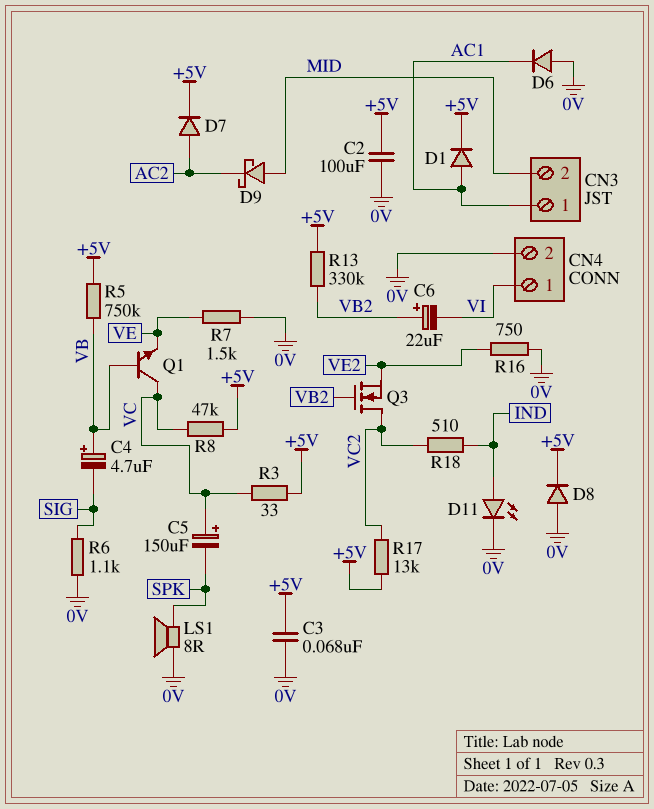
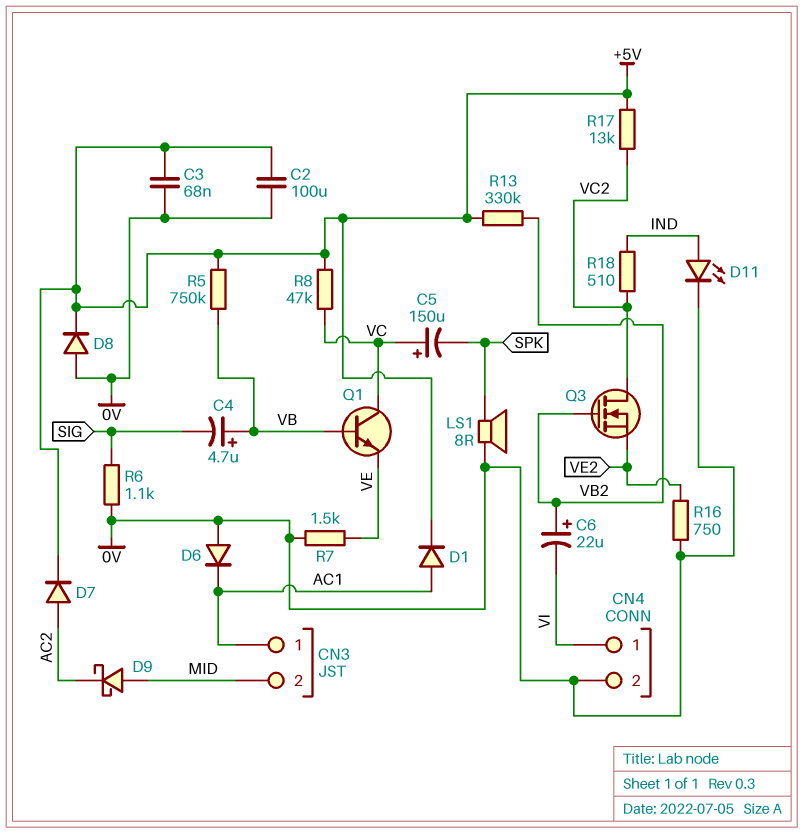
R3: 33 (+5V, VC) -> none

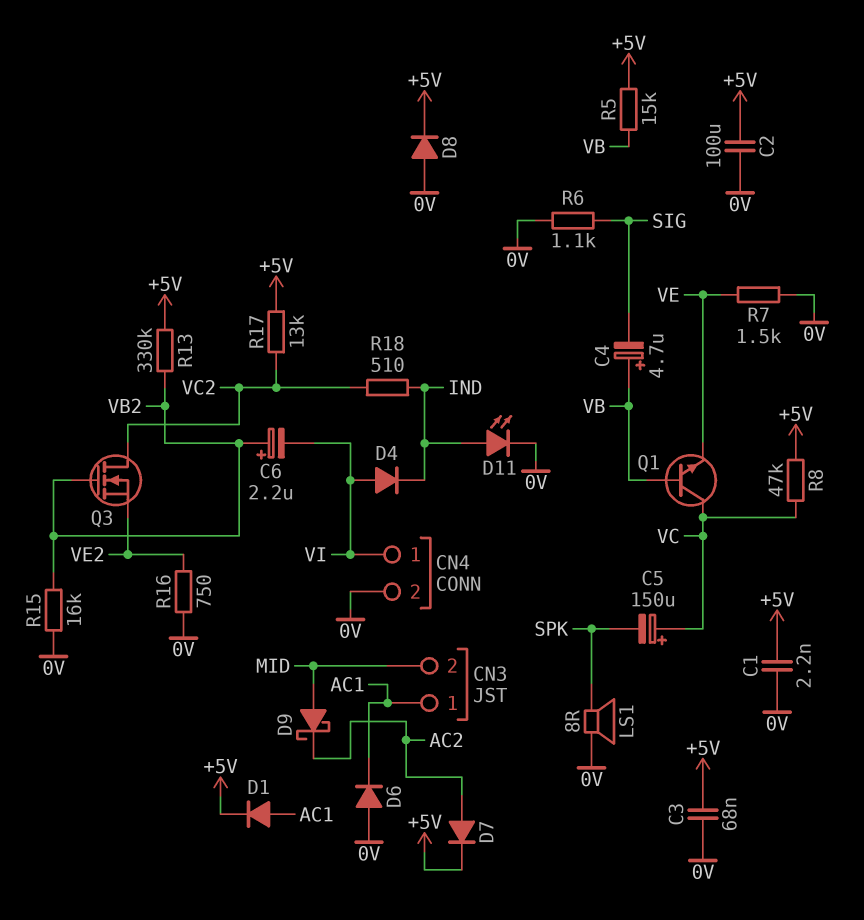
C1: none -> 2.2nF (+5V, 0V)
C6: 22uF (plus VB2, minus VI) -> 2.2uF (plus VB2, minus VI)
D4: none -> diode (A VI, K IND)
R5: 750k (+5V, VB) -> 15k (+5V, VB)
R15: none -> 16k (0V, VB2)

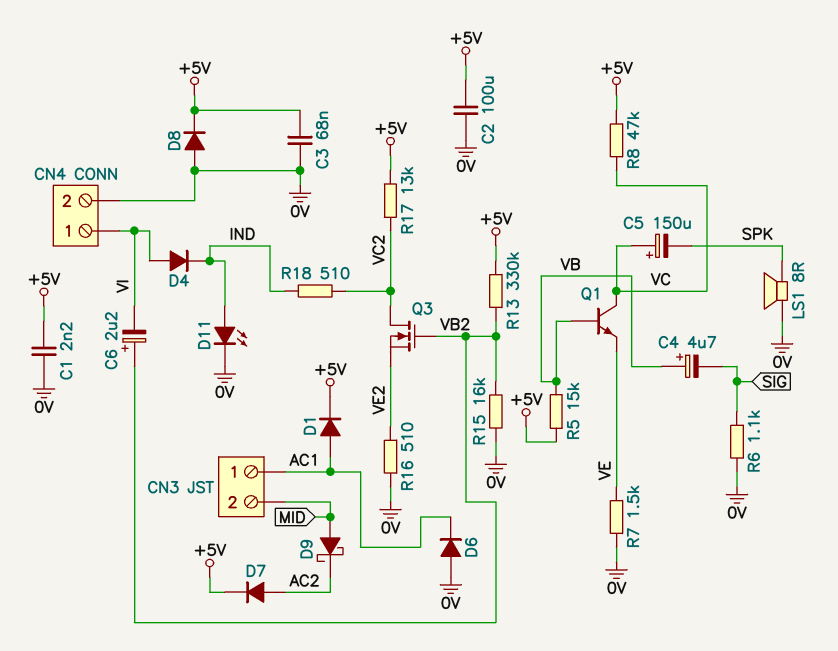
R16: 750 (0V, VE2) -> 510 (0V, VE2)

